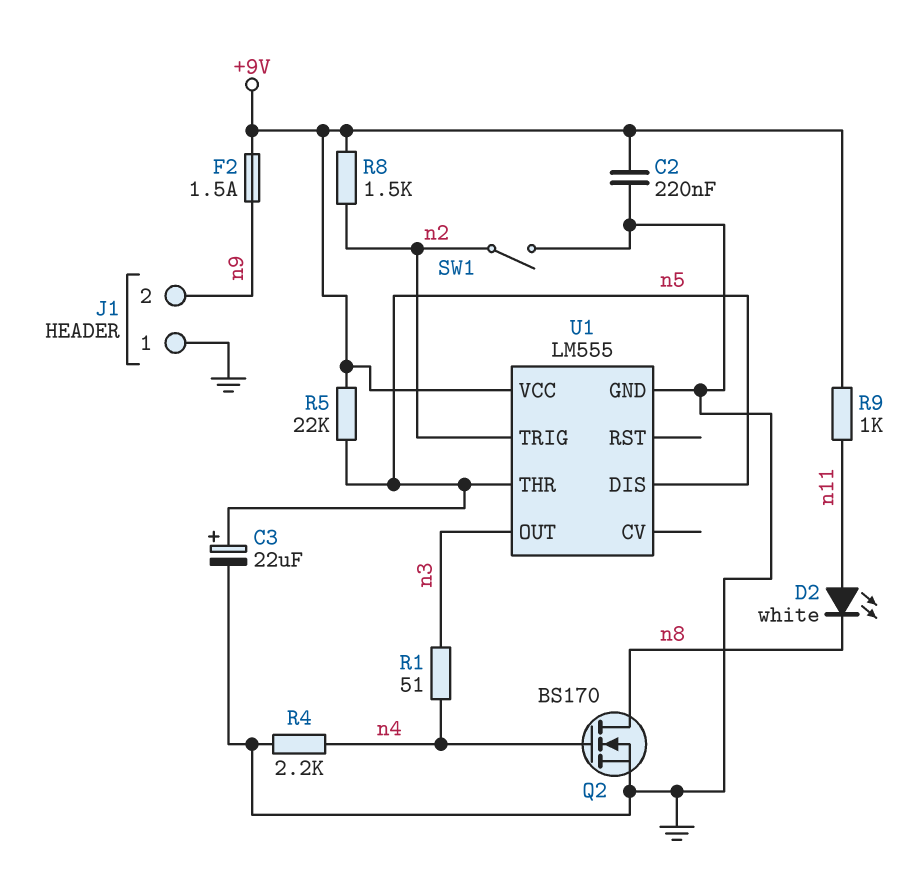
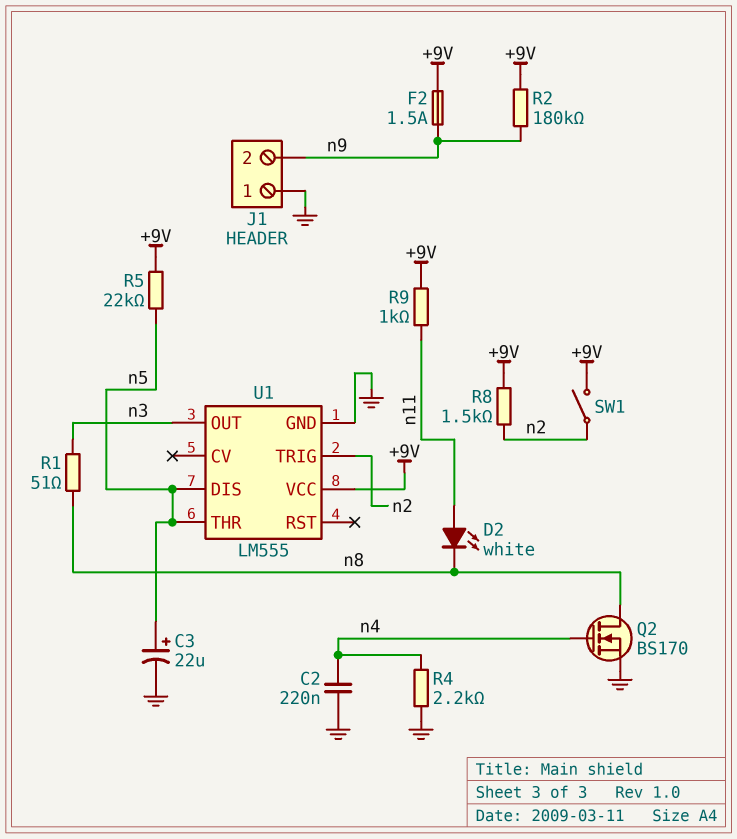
C2: 220nF (+9V, GND) -> 220nF (GND, n4)
R1: 51 (n3, n4) -> 51 (n3, n8)
R2: none -> 180k (+9V, n9)
SW1: switch (GND, n2) -> switch (+9V, n2)

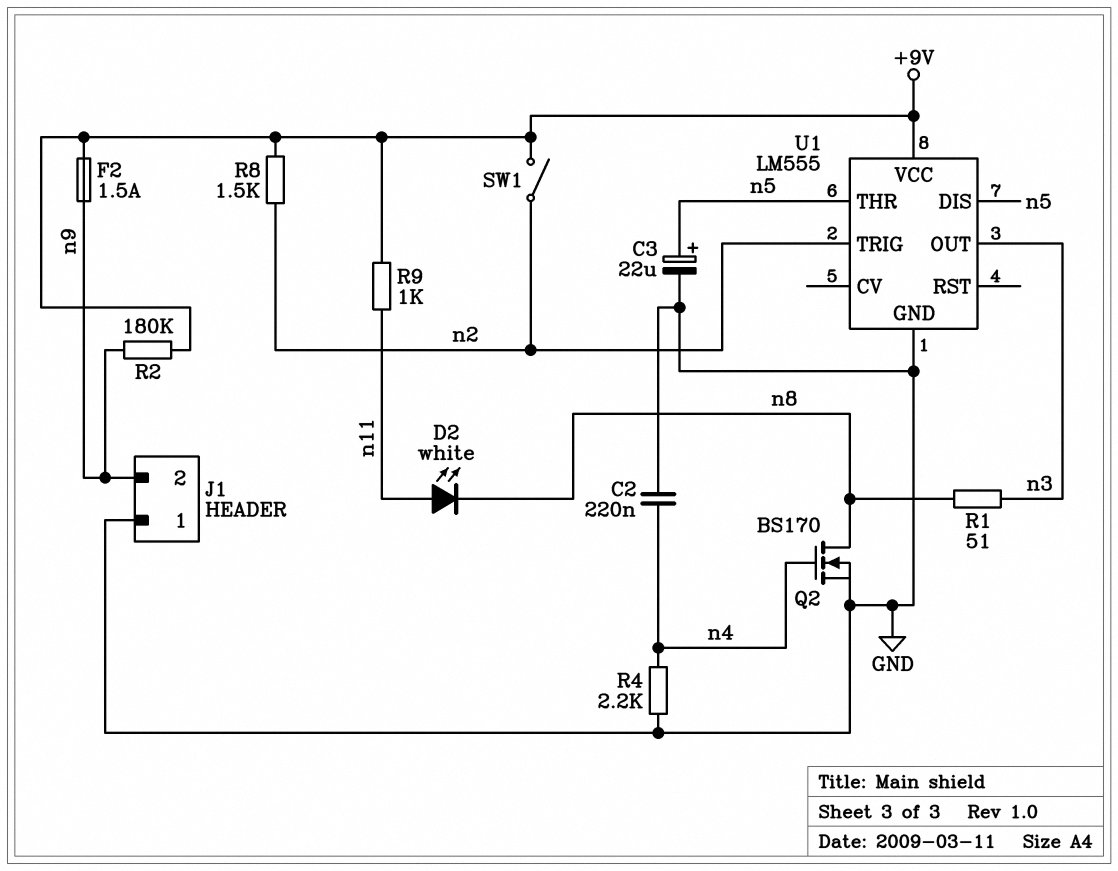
R5: 22k (+9V, n5) -> none

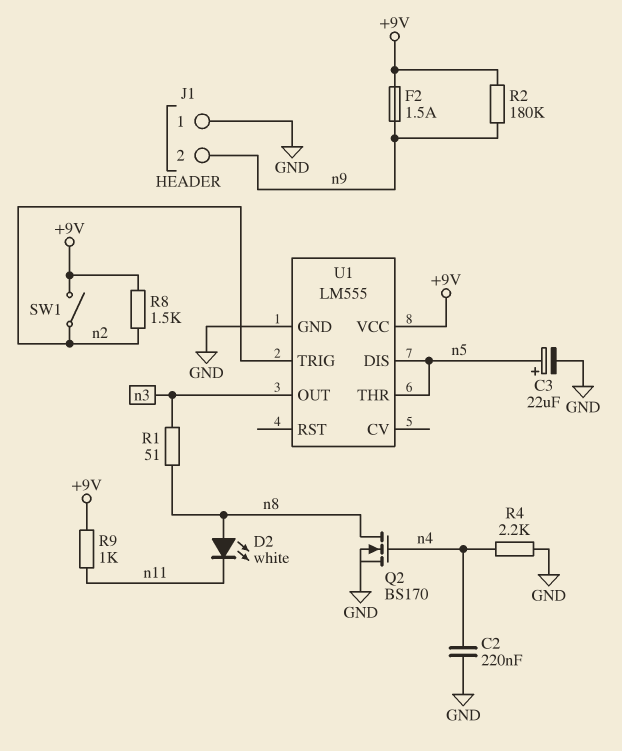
D2: LED white (A n11, K n8) -> LED white (A n8, K n11)

